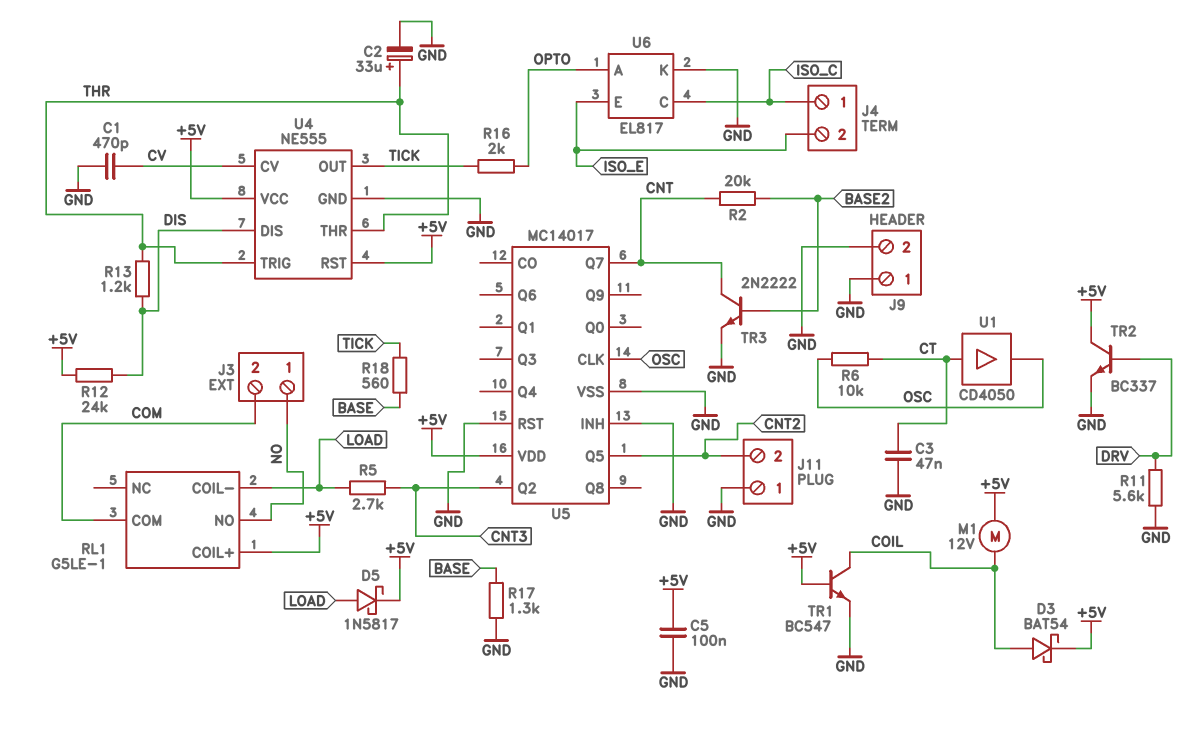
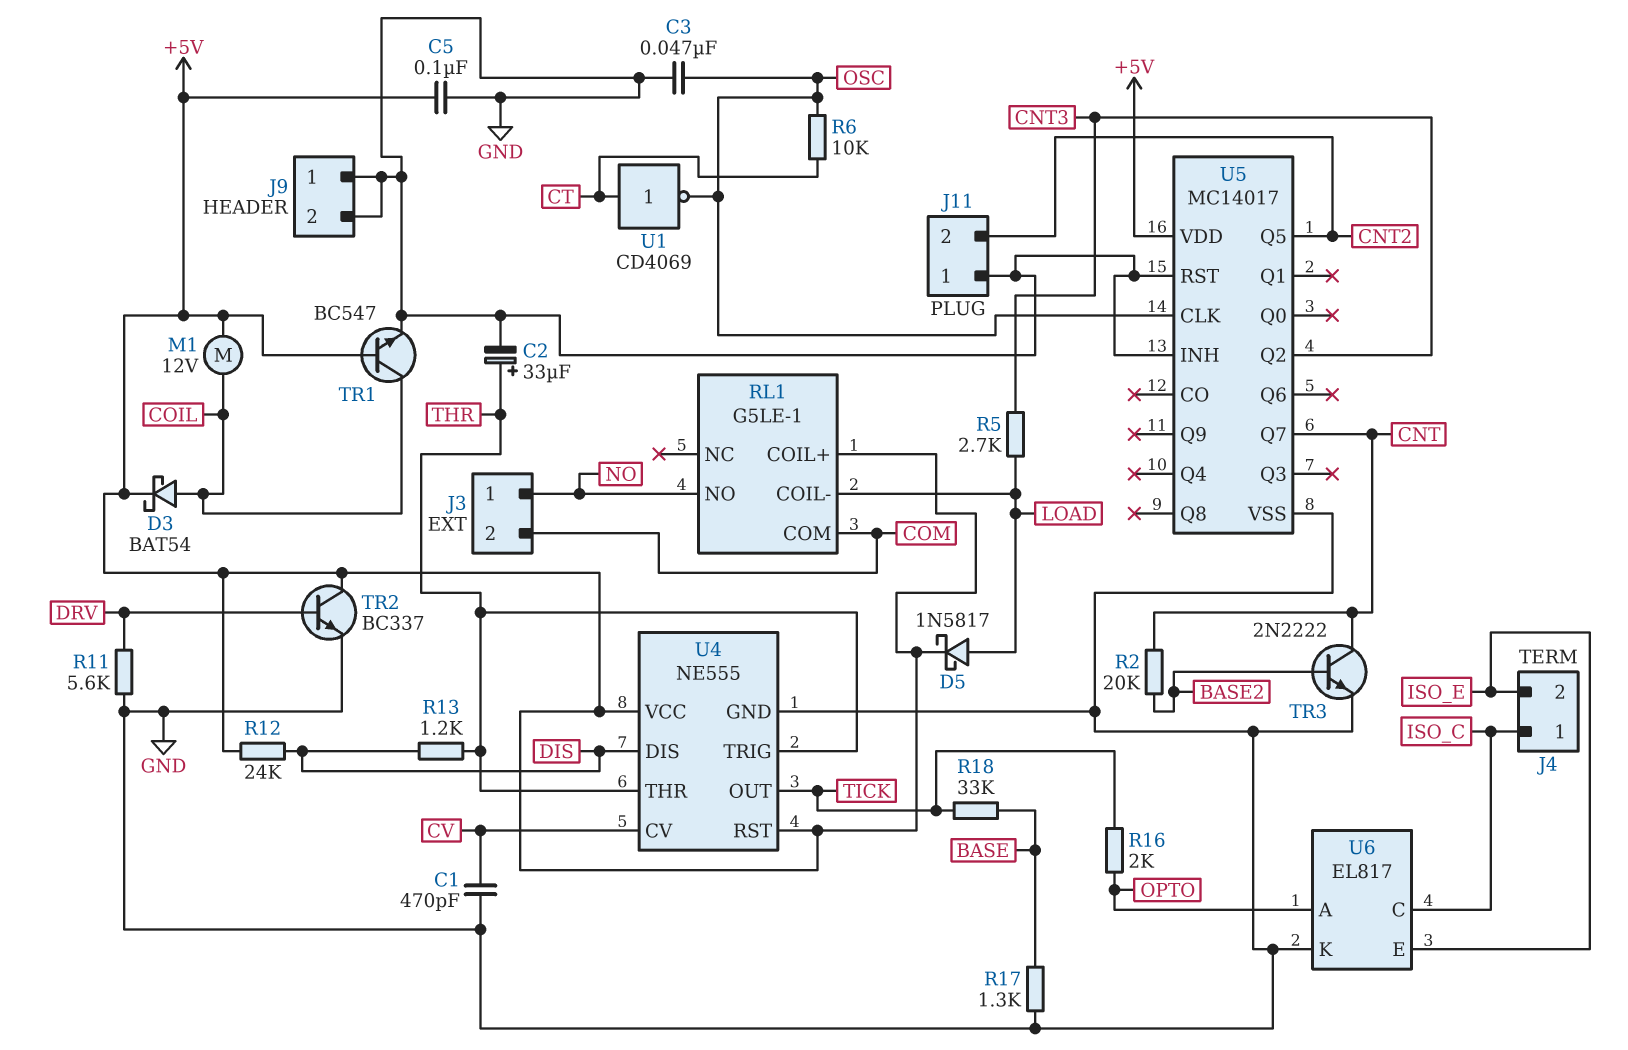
C3: 47nF (CT, GND) -> 47nF (GND, OSC)
R18: 560 (BASE, TICK) -> 33k (BASE, TICK)
U1: buffer CD4050 (in CT, out OSC) -> NOT CD4069 (in CT, out OSC)

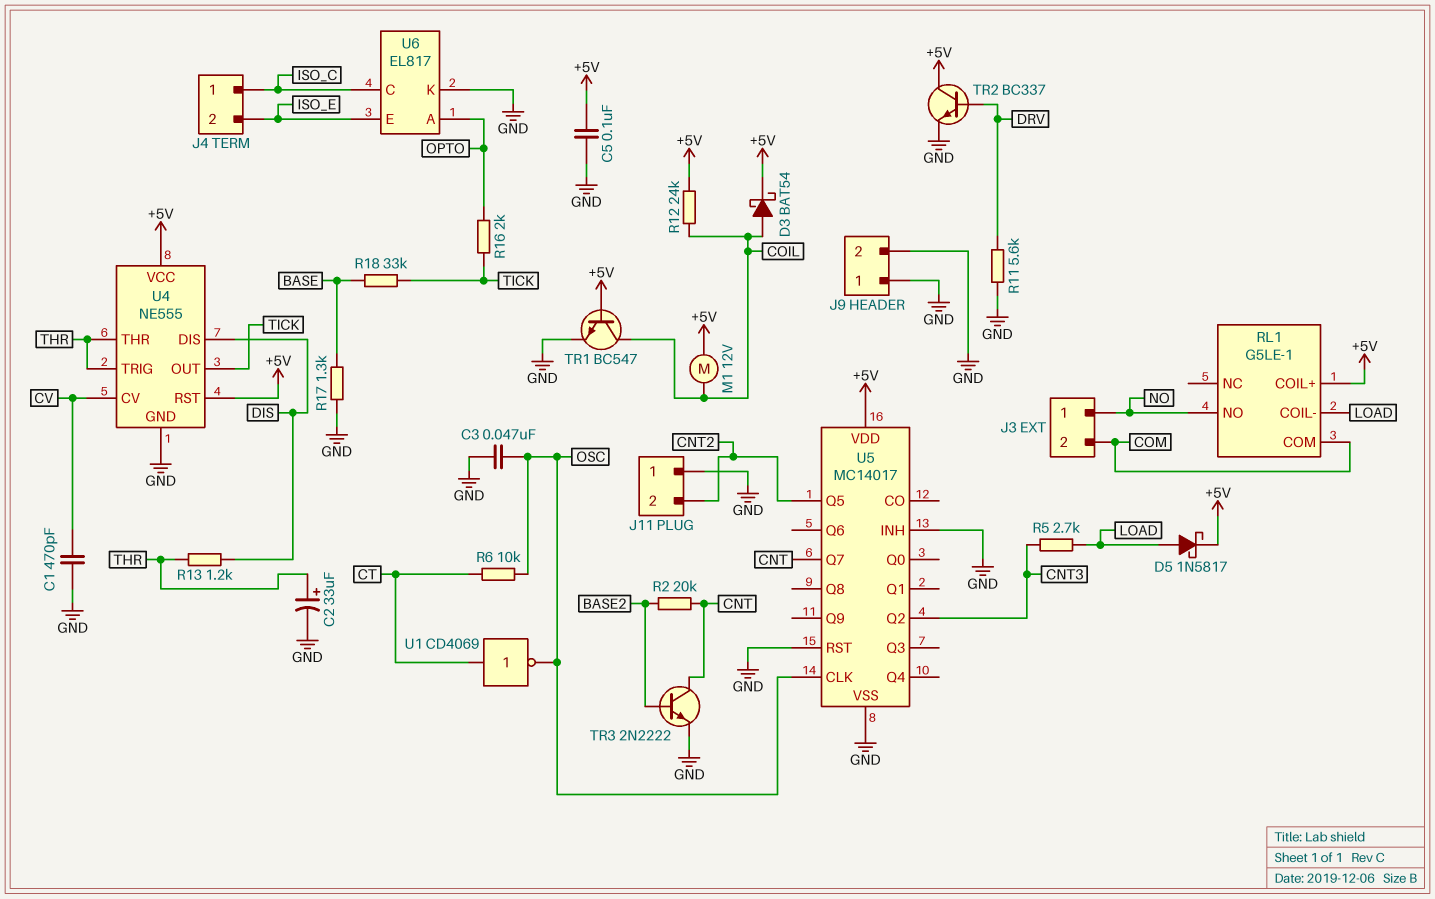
R12: 24k (+5V, DIS) -> 24k (+5V, COIL)

